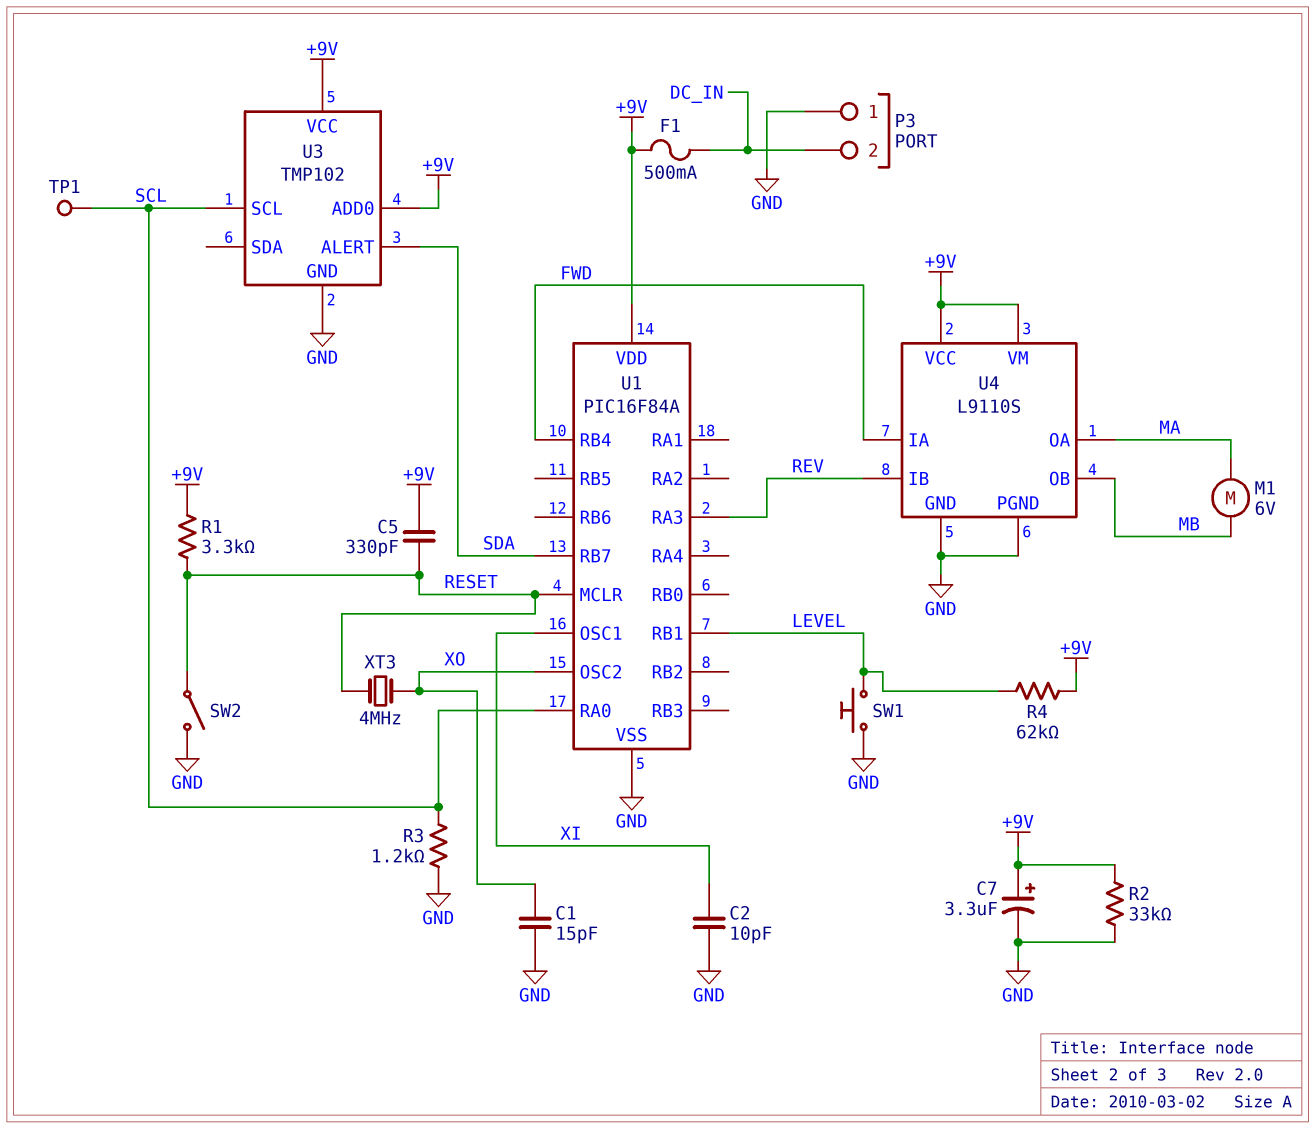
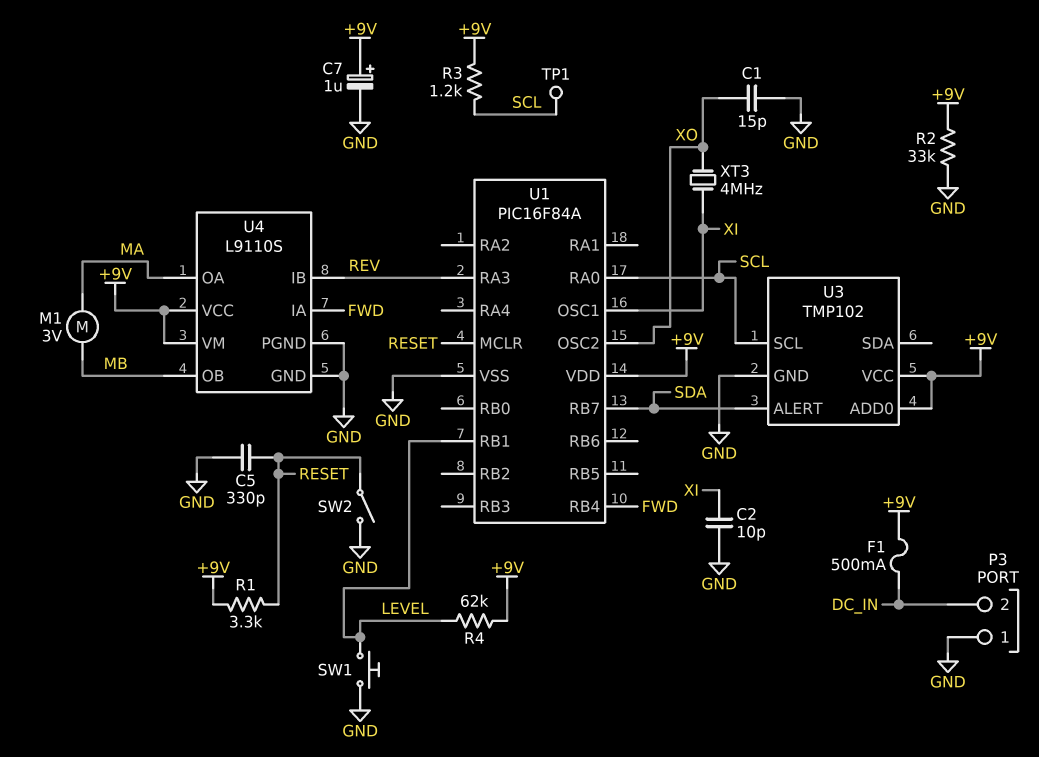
C5: 330pF (+9V, RESET) -> 330pF (GND, RESET)
C7: 3.3uF (plus +9V, minus GND) -> 1uF (plus +9V, minus GND)
M1: motor 6V (MA, MB) -> motor 3V (MA, MB)
R3: 1.2k (GND, SCL) -> 1.2k (+9V, SCL)
XT3: 4MHz (RESET, XO) -> 4MHz (XI, XO)

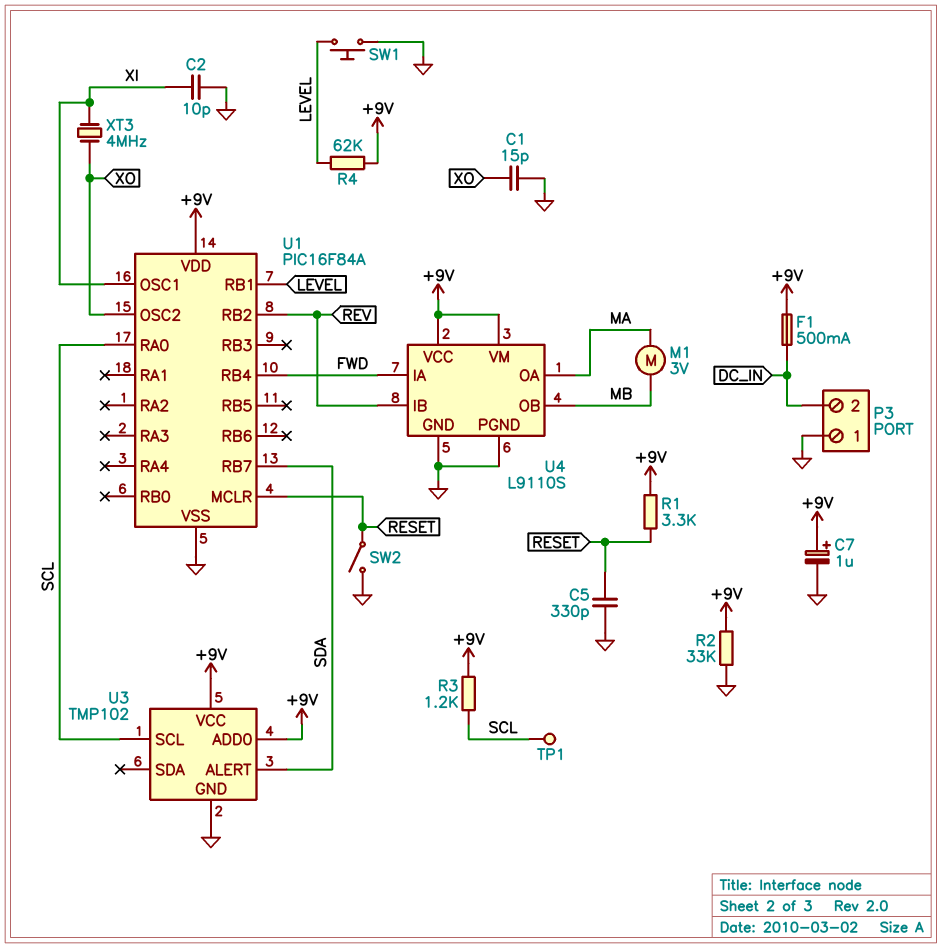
U1 pin RA3: REV -> none
U1 pin RB2: none -> REV

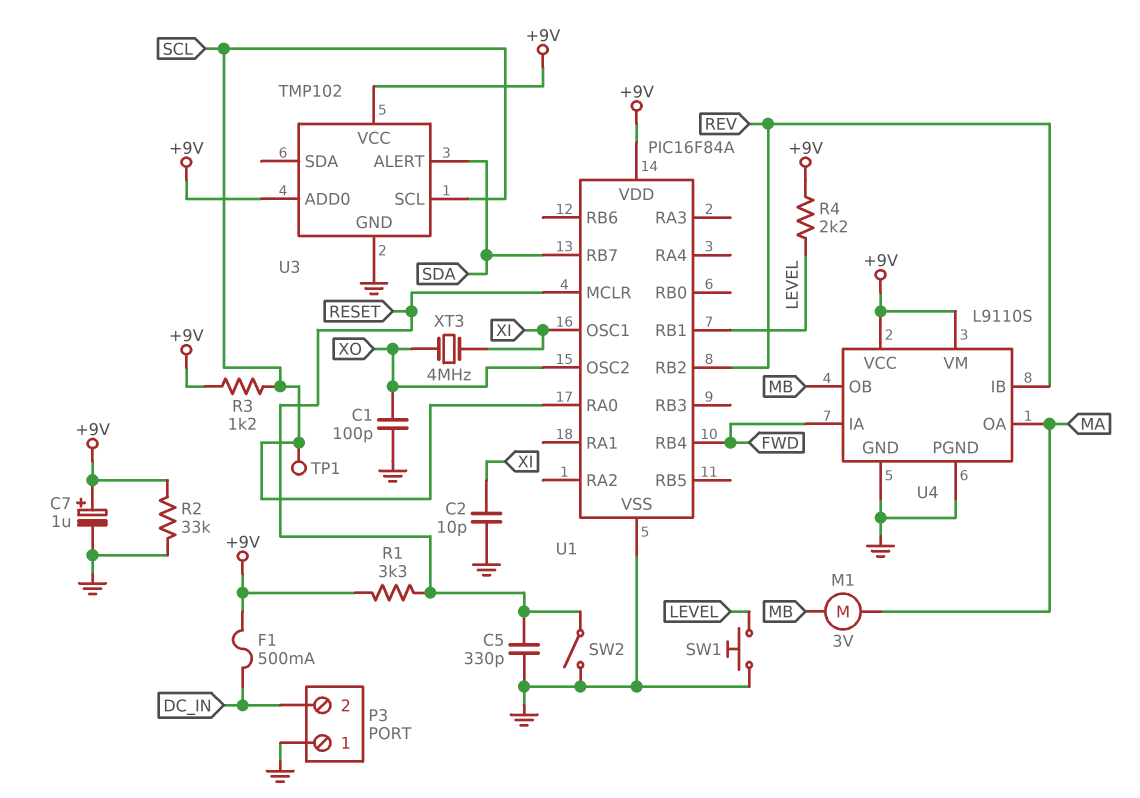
C1: 15pF (GND, XO) -> 100pF (GND, XO)
R4: 62k (+9V, LEVEL) -> 2.2k (+9V, LEVEL)

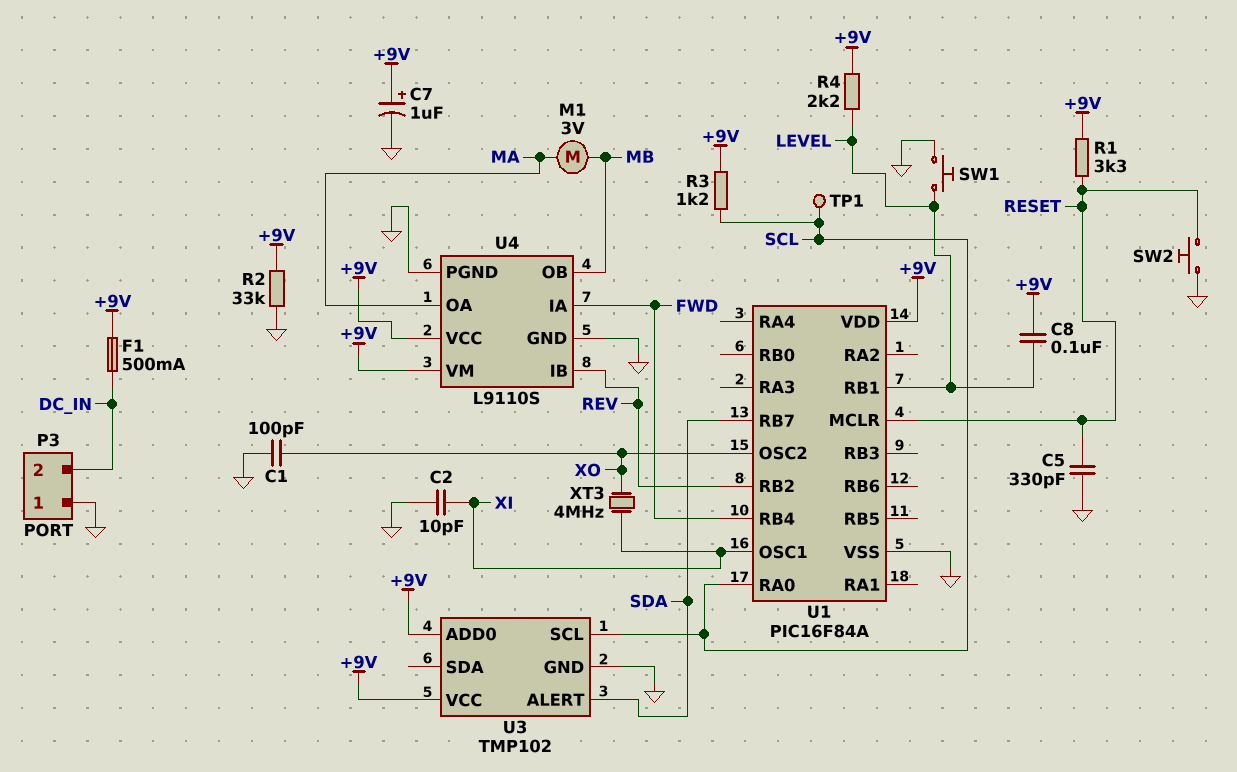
C8: none -> 100nF (+9V, LEVEL)
SW2: switch (GND, RESET) -> button (GND, RESET)

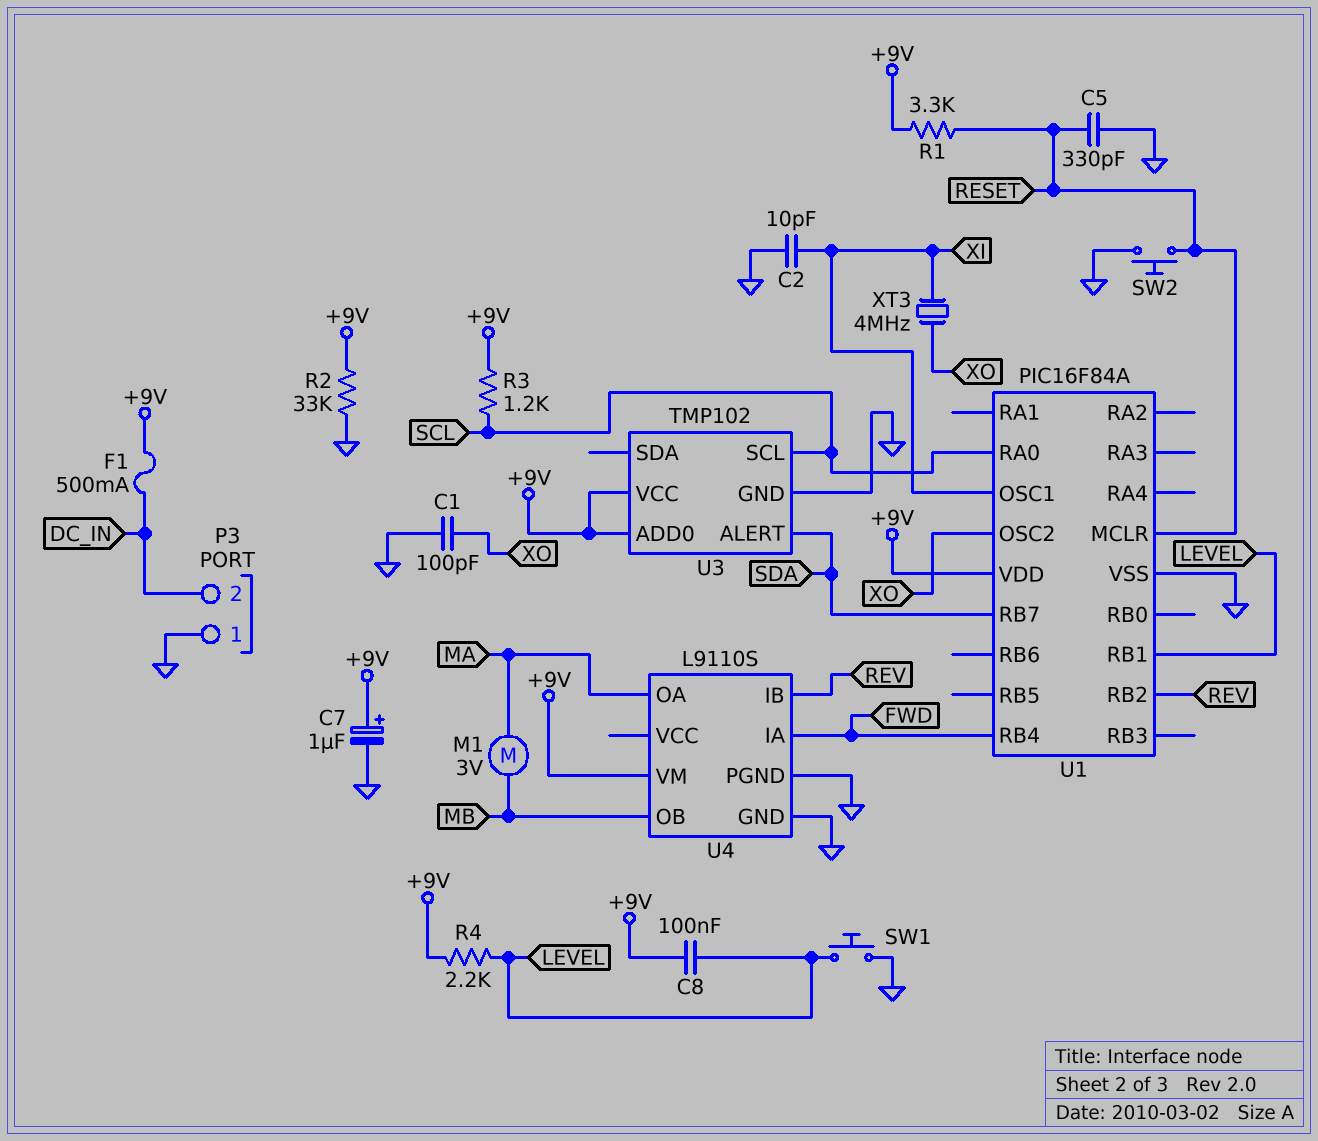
TP1: test point (SCL) -> none
U4 pin VCC: +9V -> none

